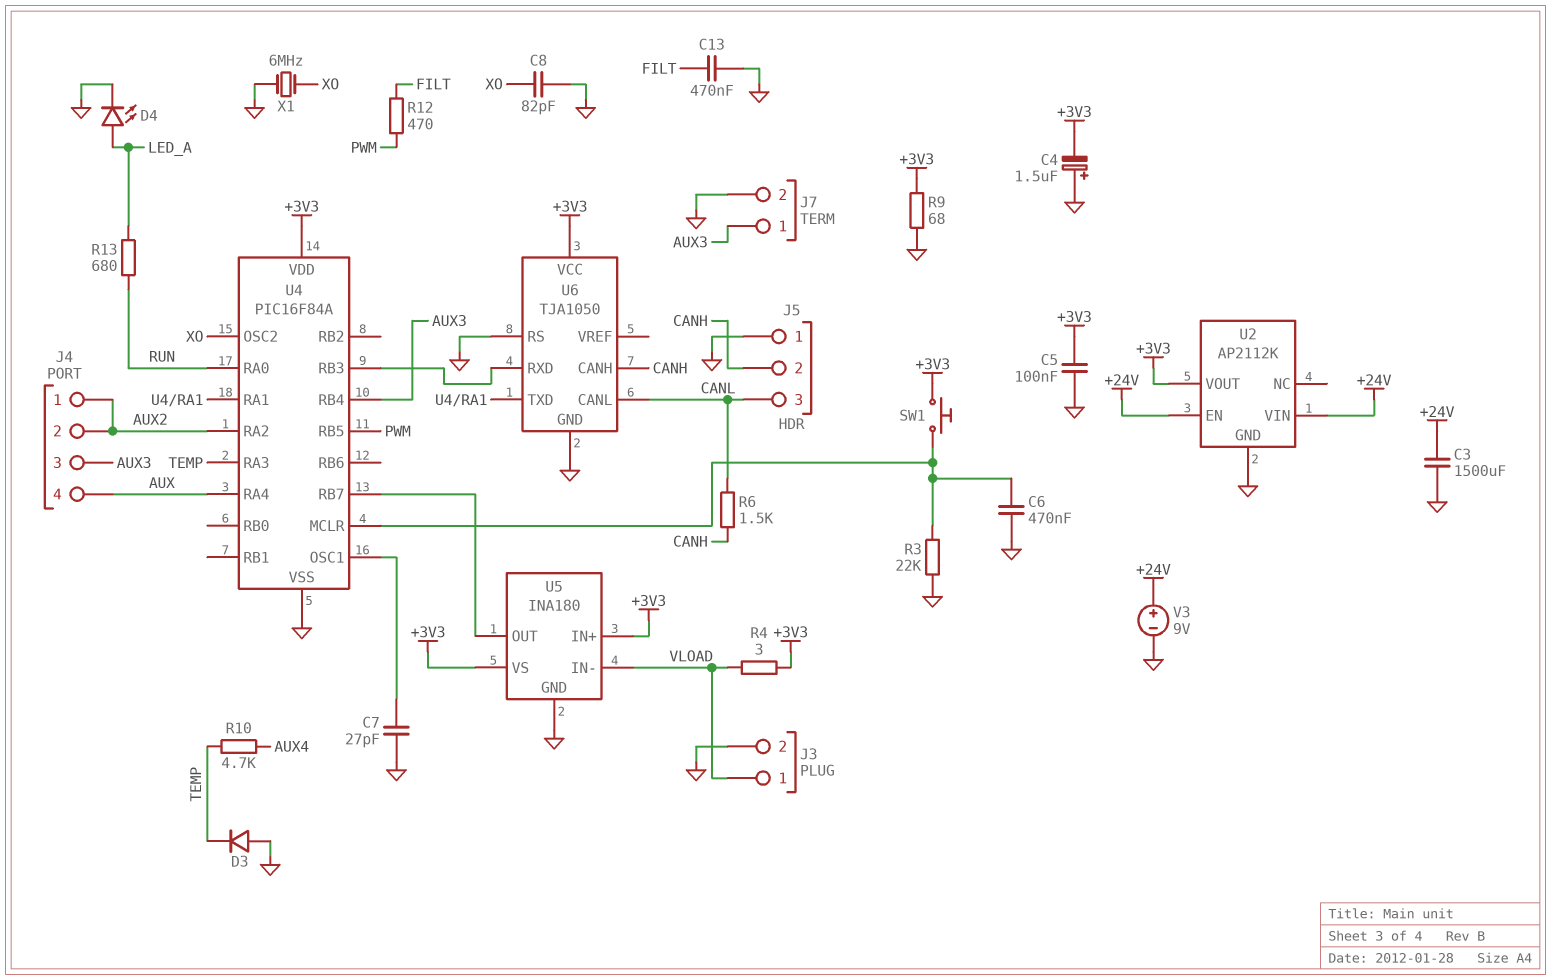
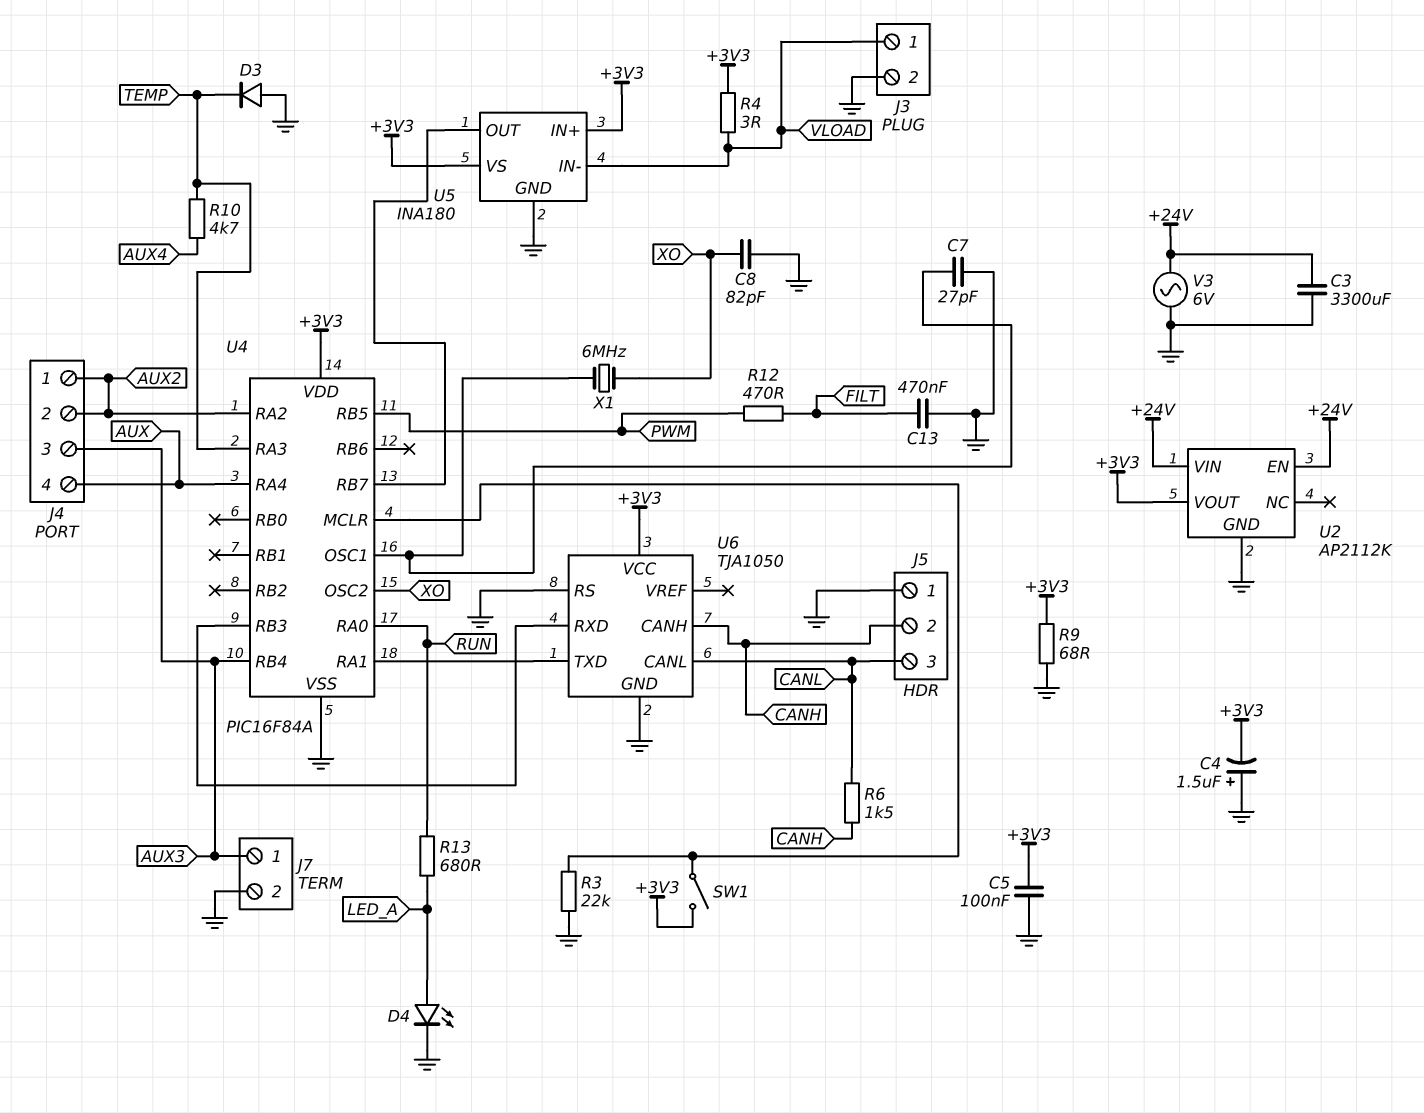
C3: 1500uF (+24V, GND) -> 3300uF (+24V, GND)
C6: 470nF (GND, U4/MCLR) -> none
SW1: button (+3V3, U4/MCLR) -> switch (+3V3, U4/MCLR)
V3: 9V (plus +24V, minus GND) -> AC 6V (+24V, GND)
X1: 6MHz (GND, XO) -> 6MHz (U4/OSC1, XO)

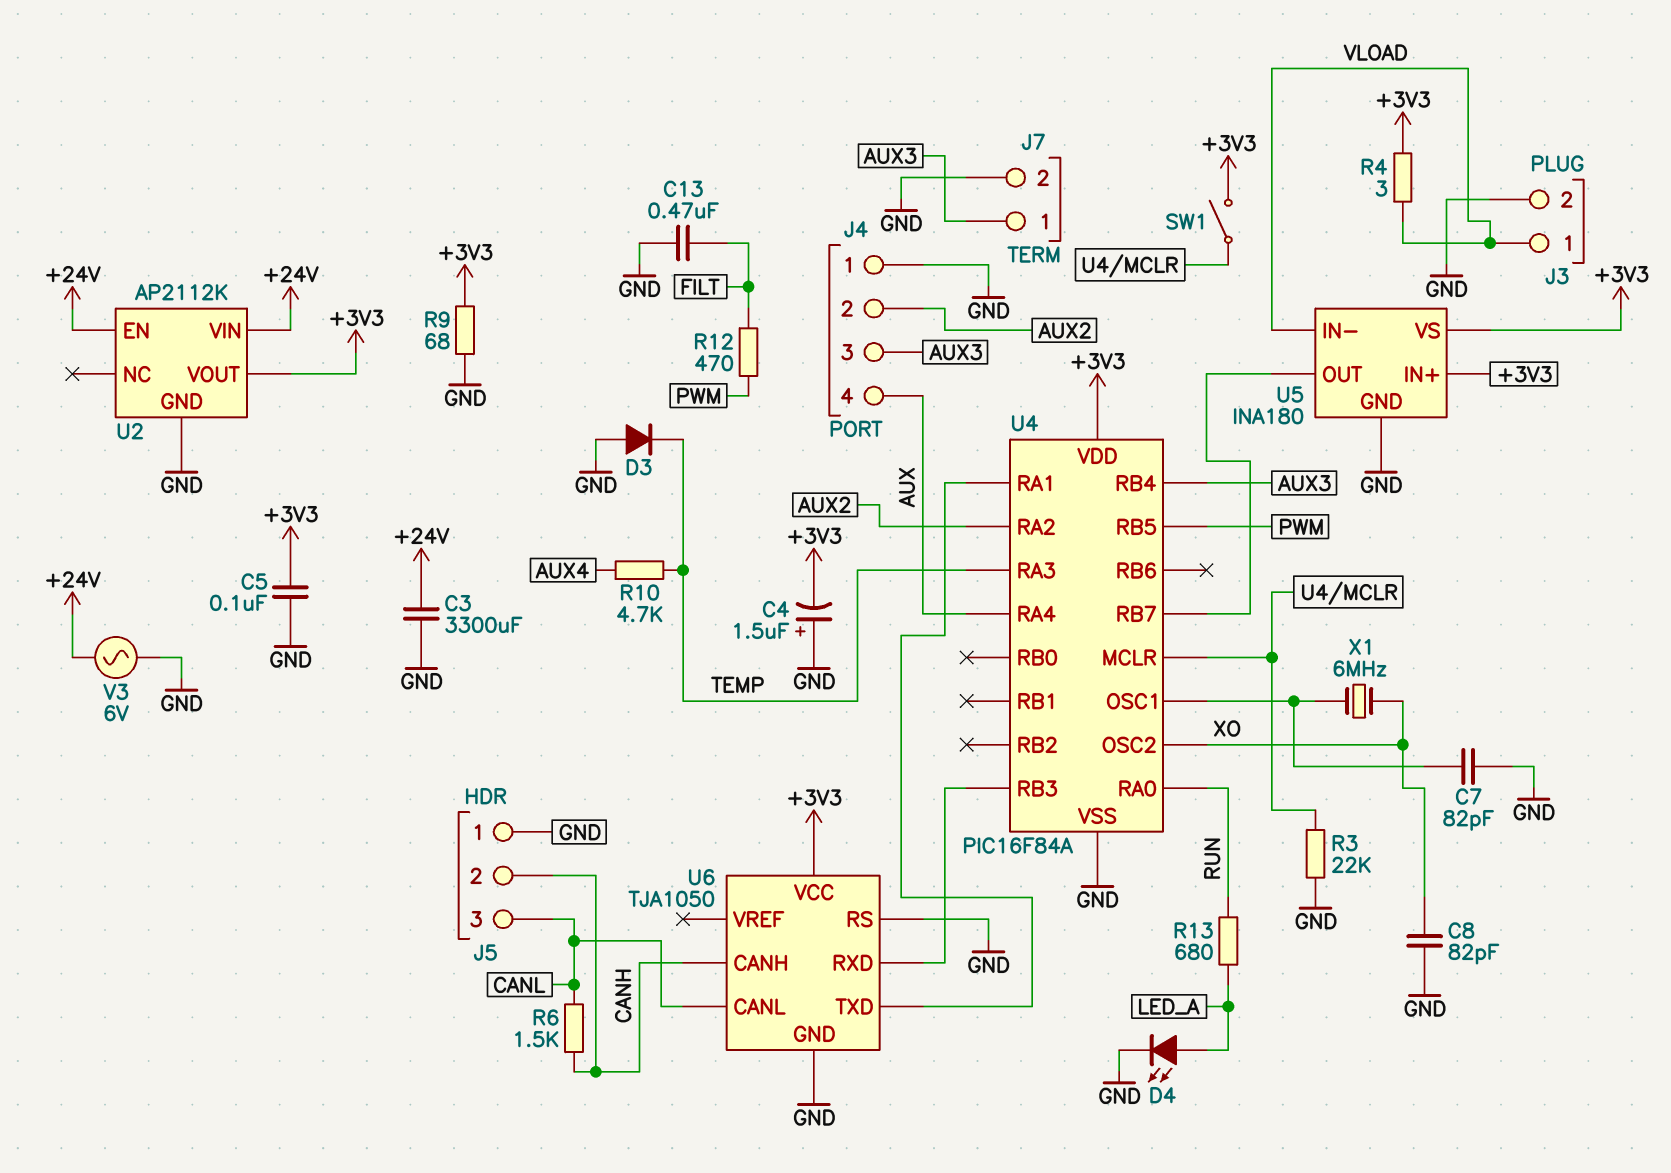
C7: 27pF (GND, U4/OSC1) -> 82pF (GND, U4/OSC1)
J4 pin 1: AUX2 -> GND

